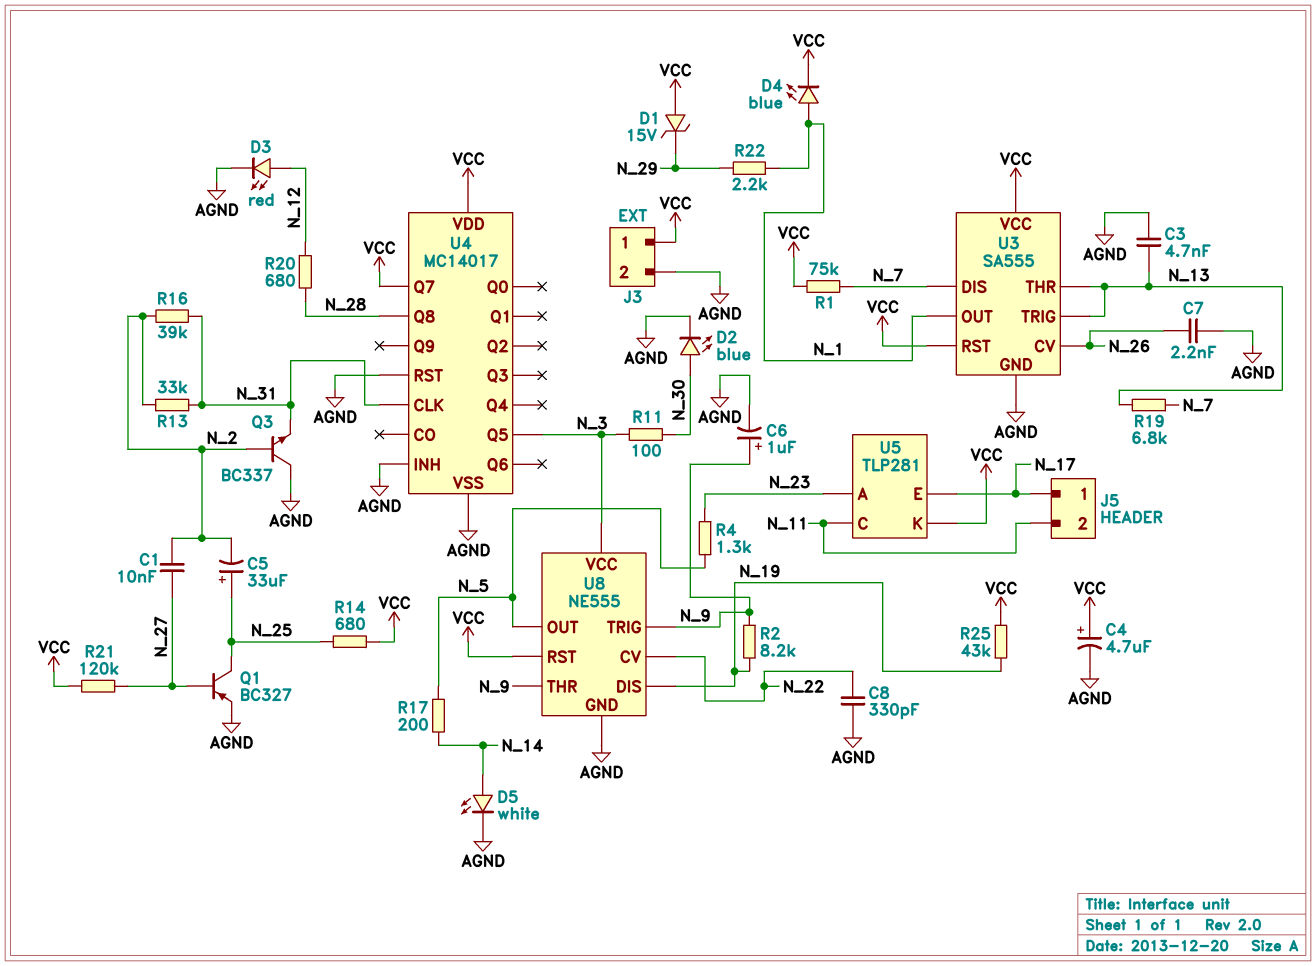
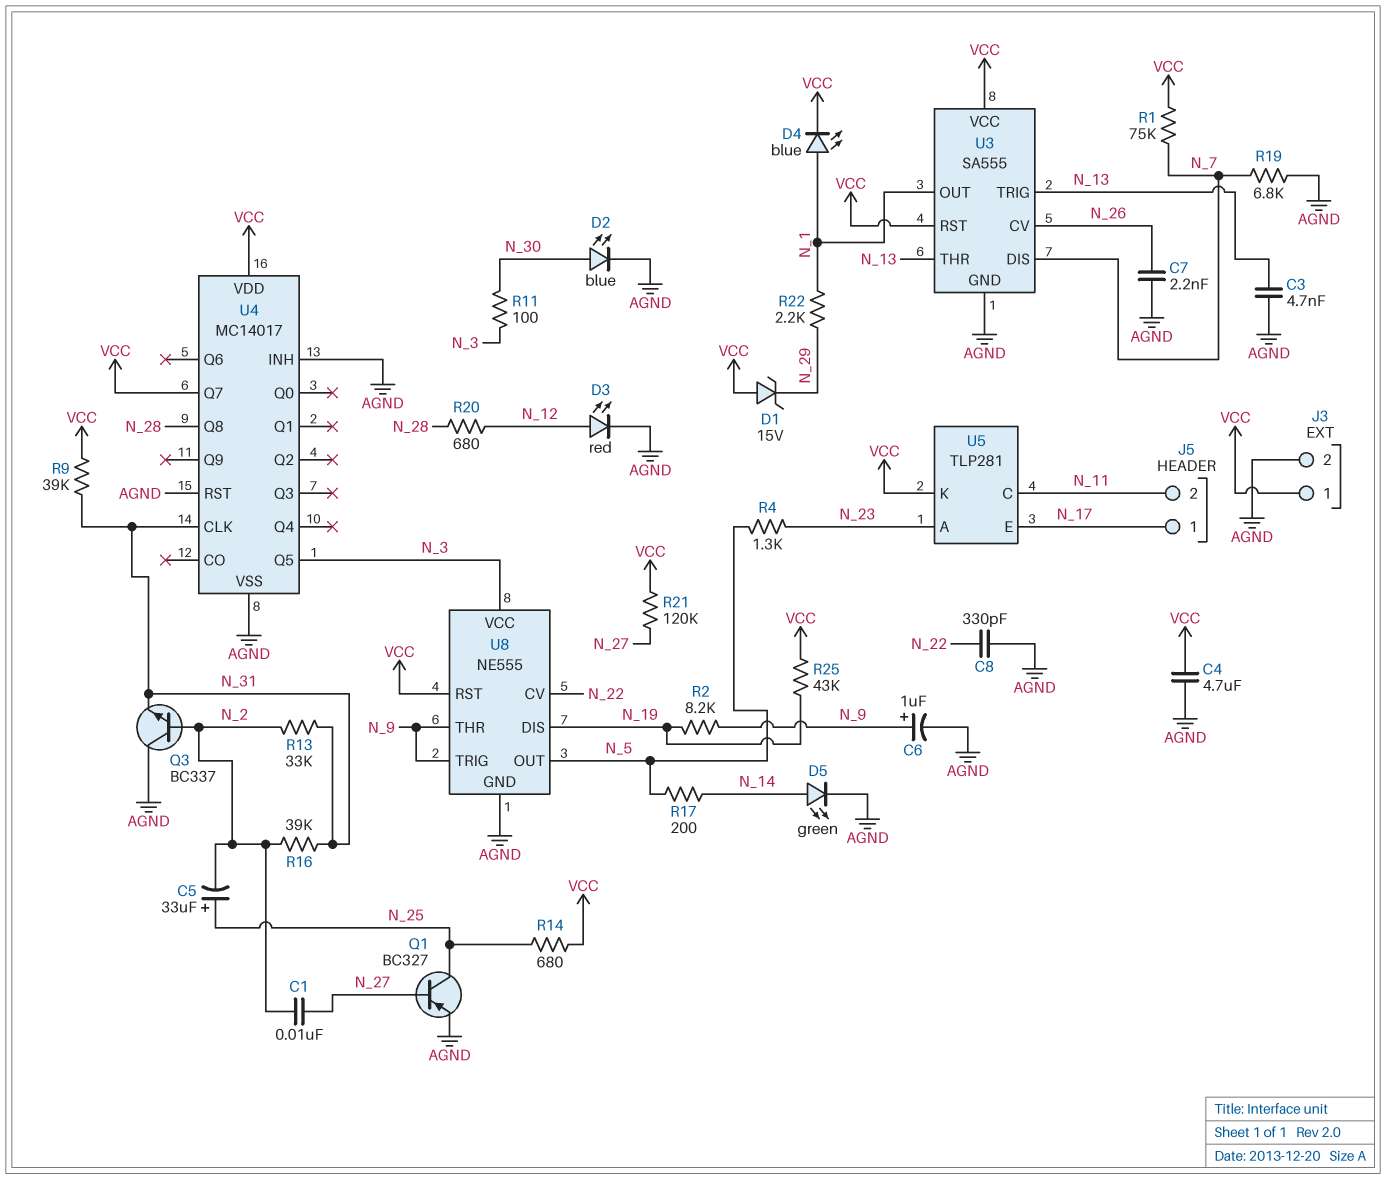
C4: 4.7uF (plus VCC, minus AGND) -> 4.7uF (AGND, VCC)
D5: LED white (A N_14, K AGND) -> LED green (A N_14, K AGND)
R9: none -> 39k (N_31, VCC)
R19: 6.8k (N_7, N_13) -> 6.8k (AGND, N_7)

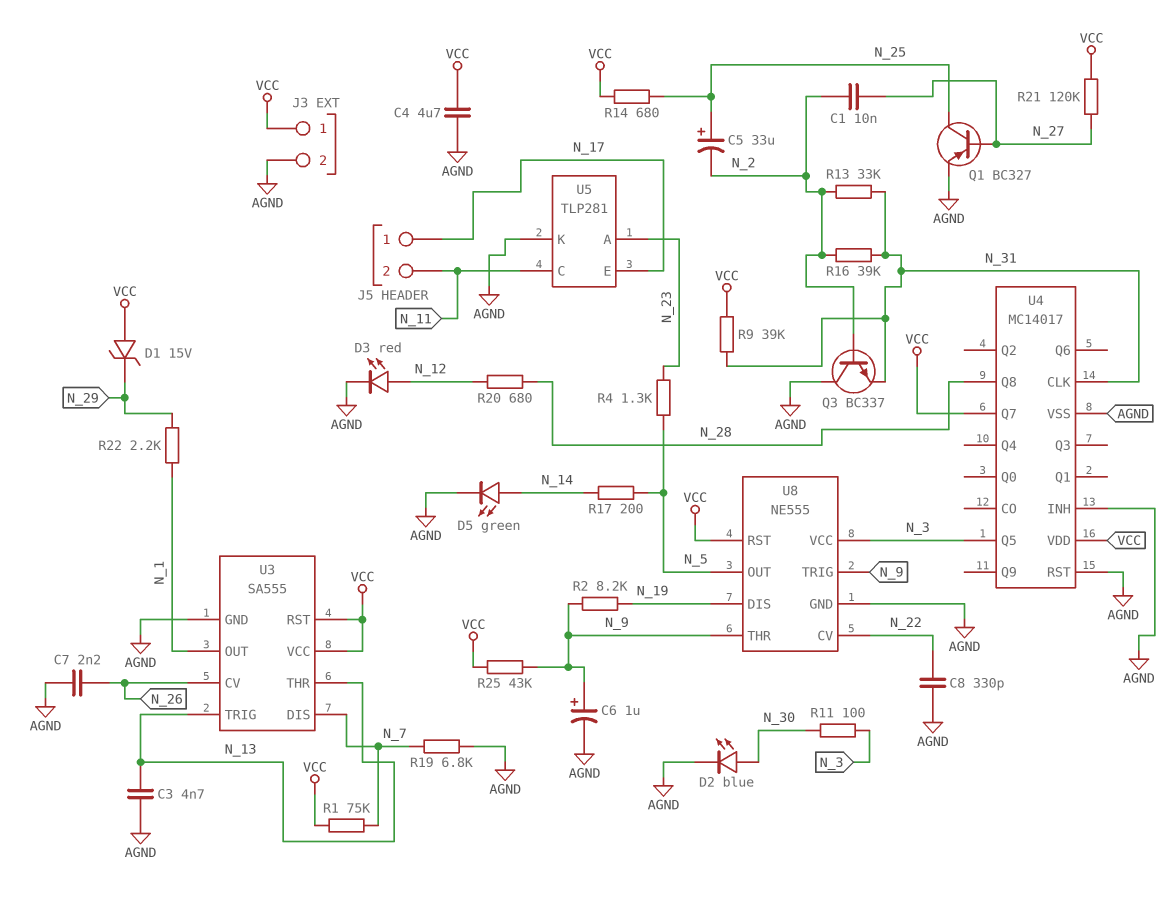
D4: LED blue (A N_1, K VCC) -> none
R25: 43k (N_19, VCC) -> 43k (N_9, VCC)
U5 pin K: VCC -> AGND

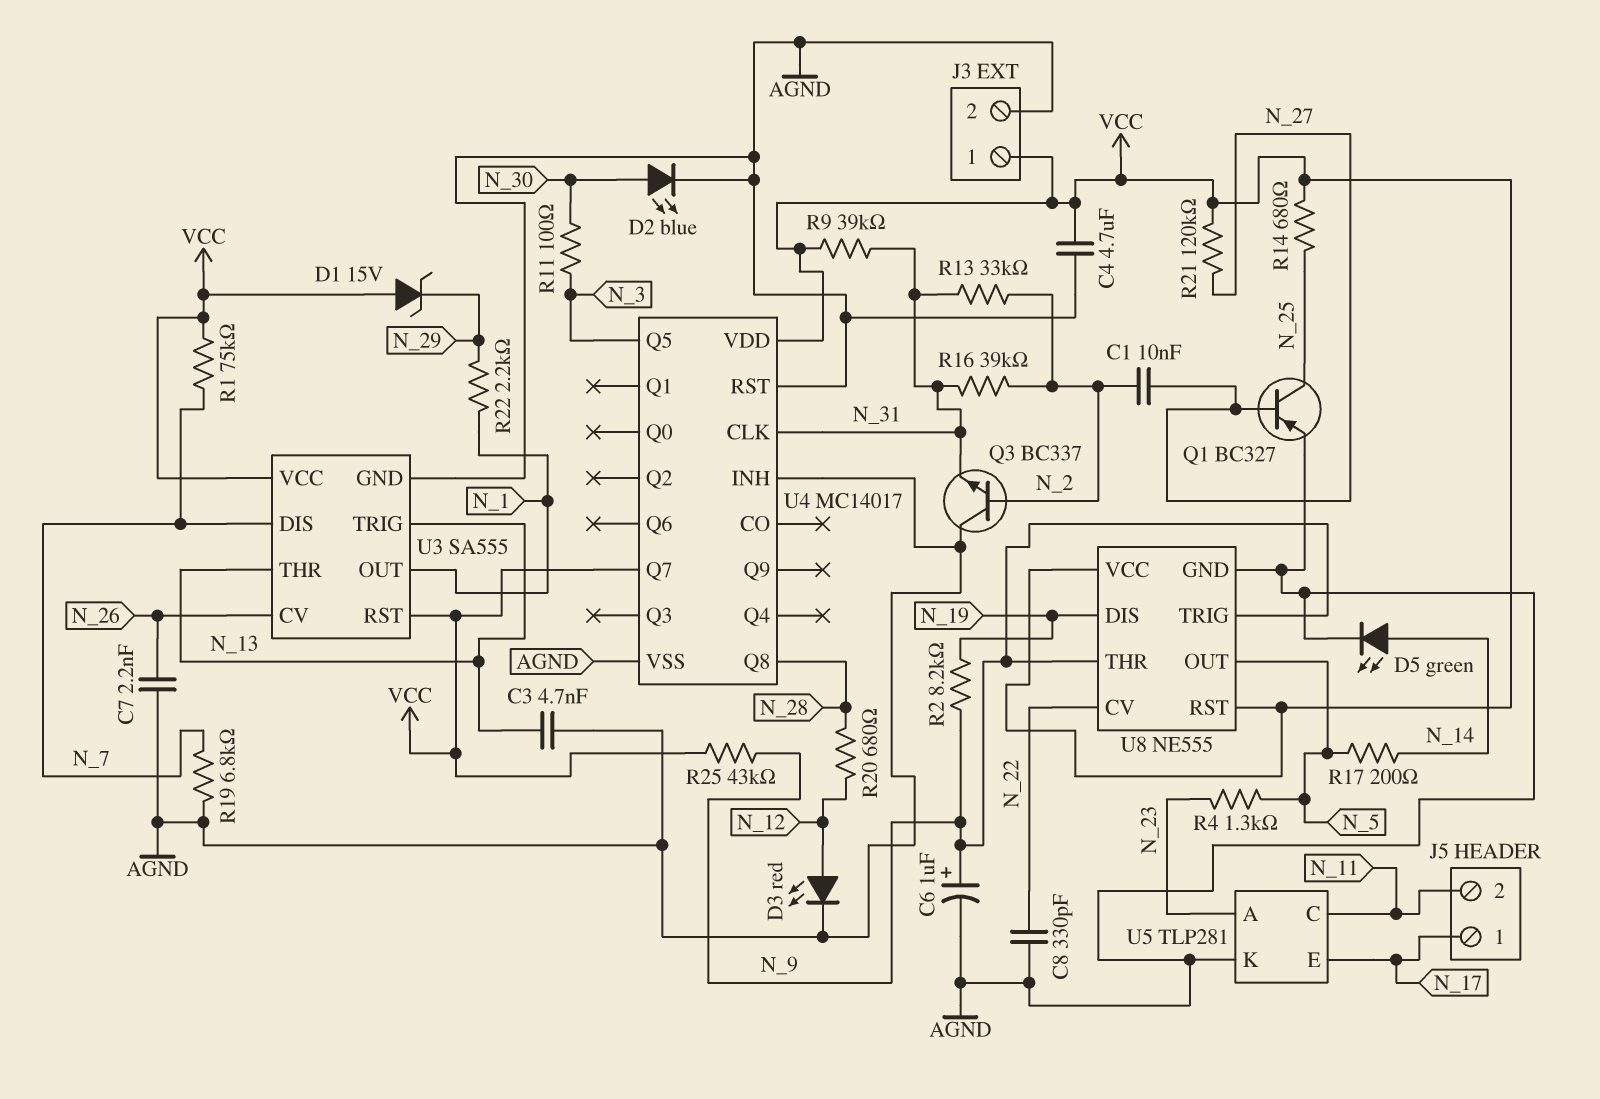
C5: 33uF (plus N_25, minus N_2) -> none
U8 pin VCC: N_3 -> VCC

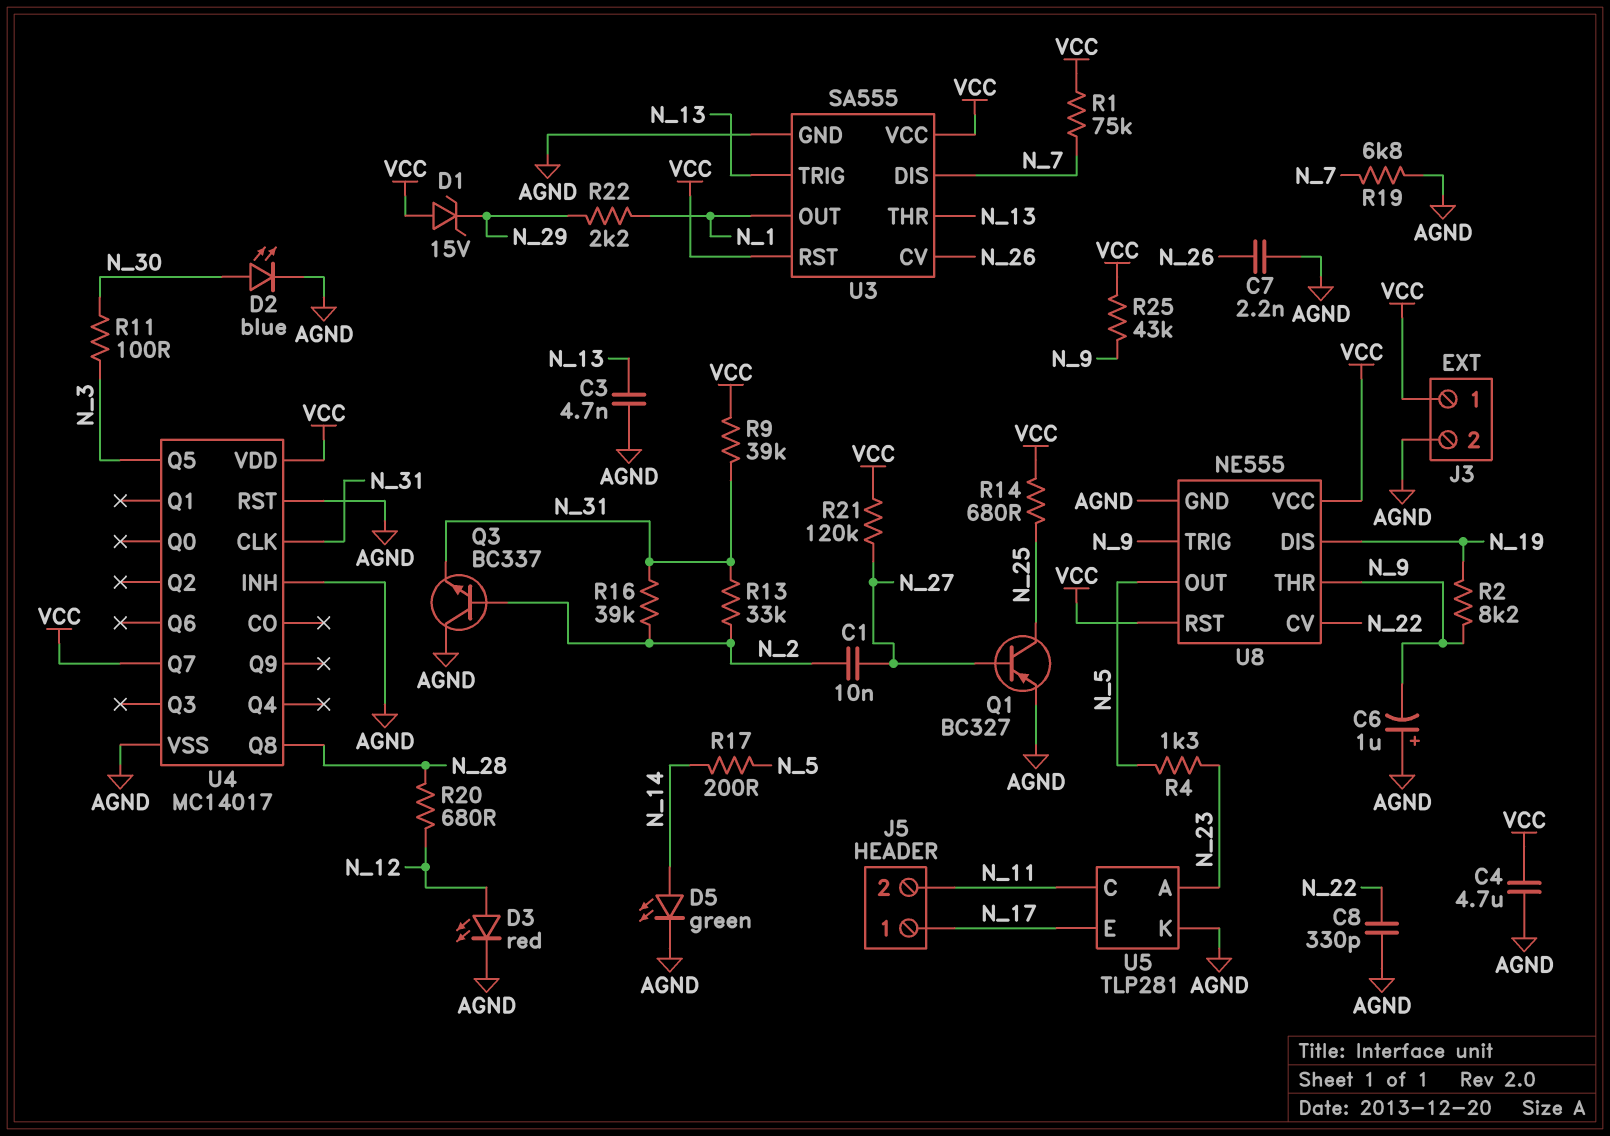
C6: 1uF (plus N_9, minus AGND) -> 1uF (plus AGND, minus N_9)

